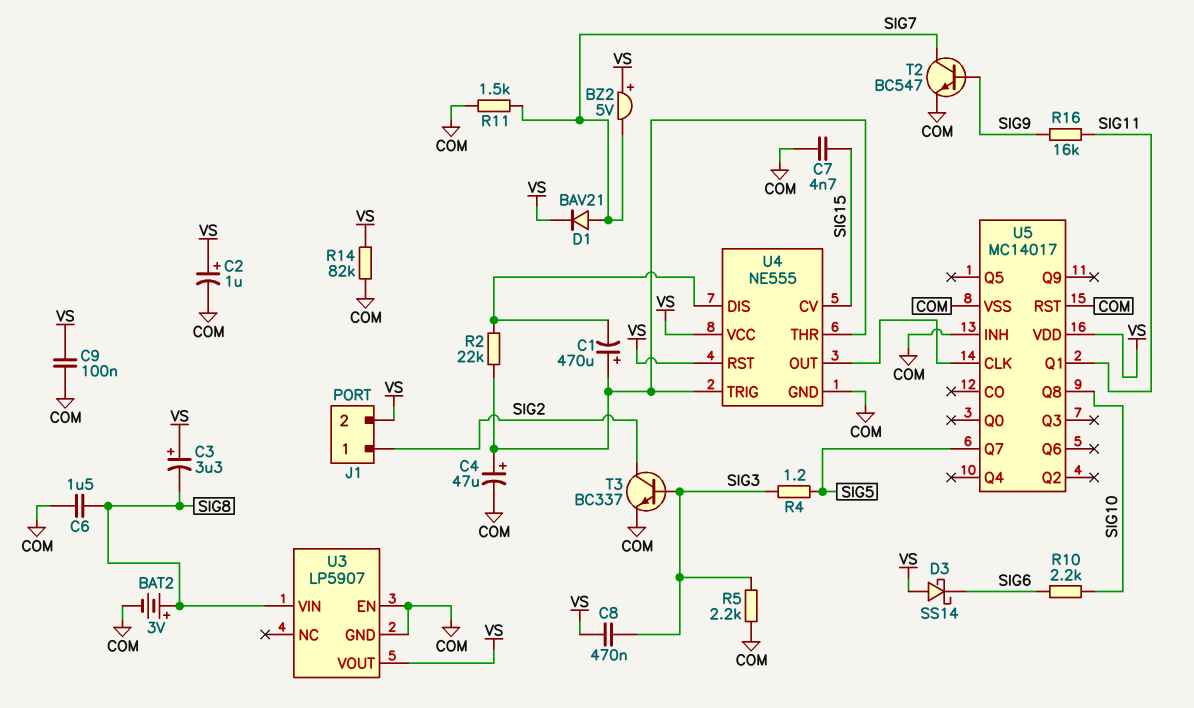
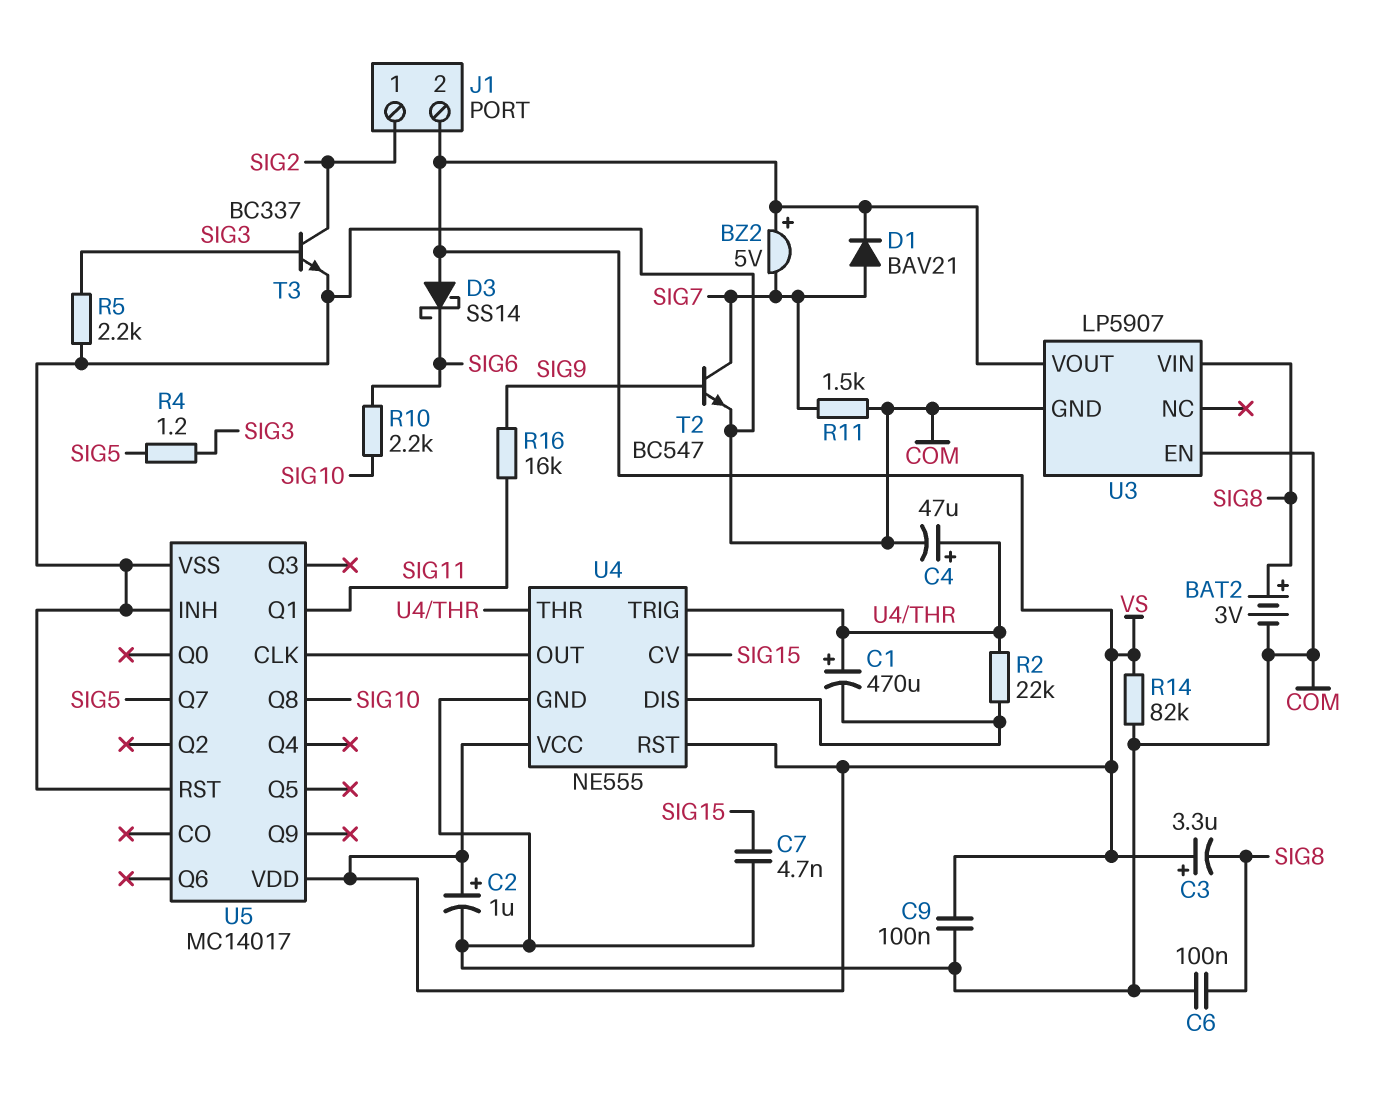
C6: 1.5uF (COM, SIG8) -> 100nF (COM, SIG8)
C8: 470nF (SIG3, VS) -> none

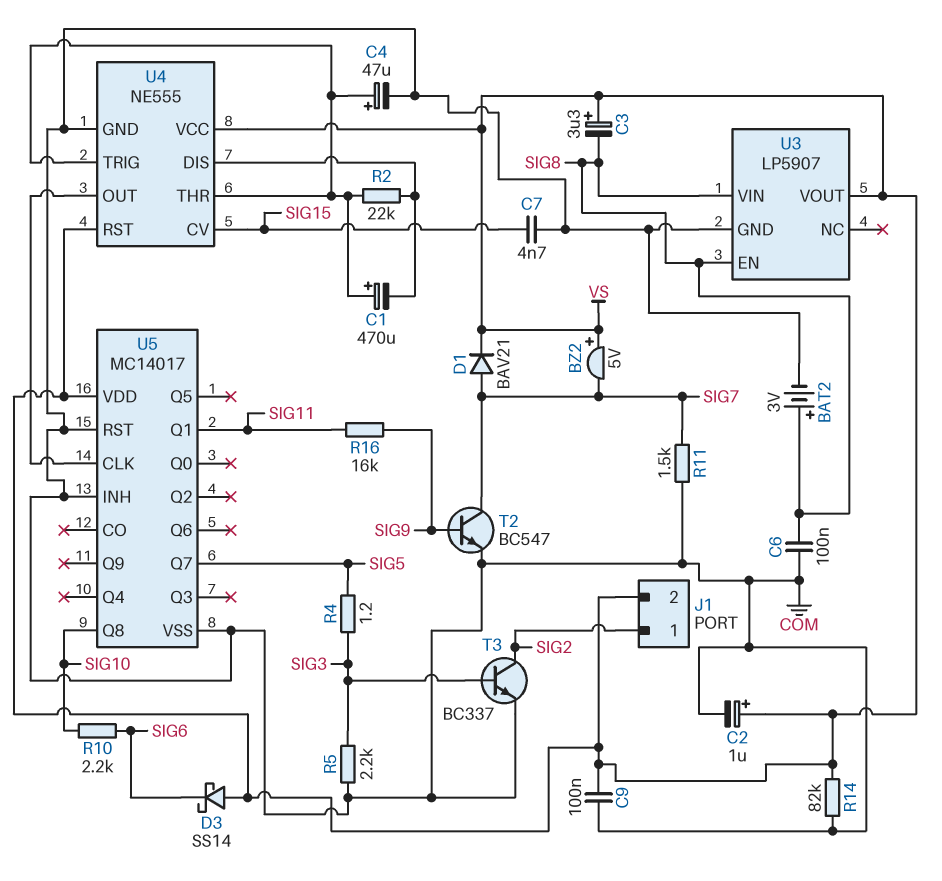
U3 pin EN: COM -> SIG8

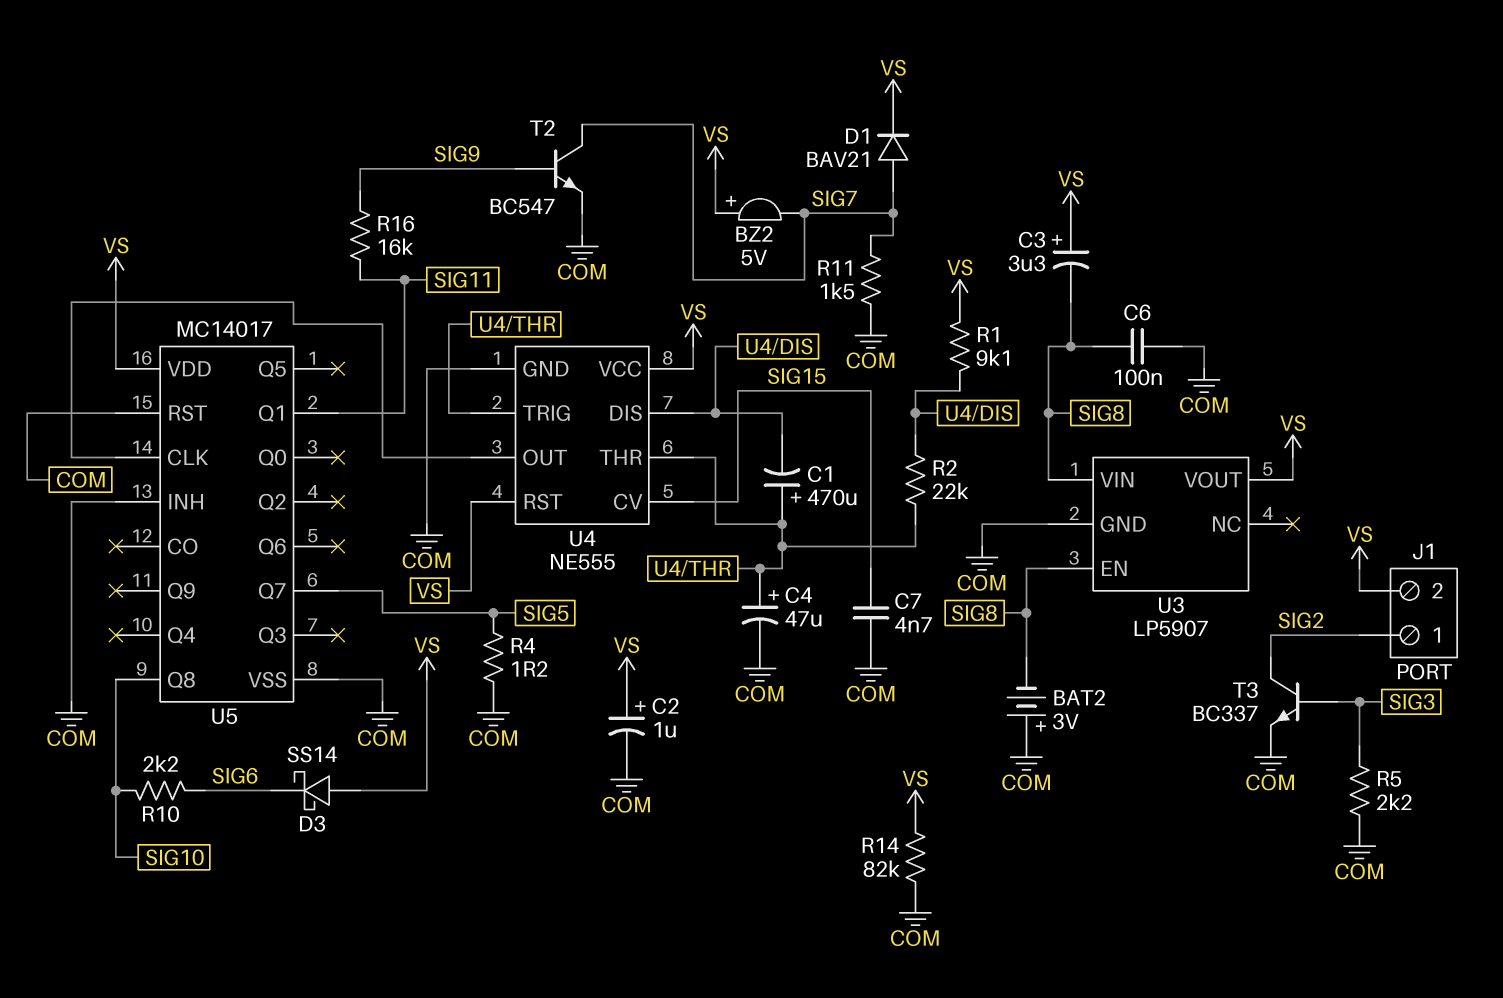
BAT2: 3V (plus SIG8, minus COM) -> 3V (plus COM, minus SIG8)
C9: 100nF (COM, VS) -> none
R1: none -> 9.1k (U4/DIS, VS)
R4: 1.2 (SIG3, SIG5) -> 1.2 (COM, SIG5)

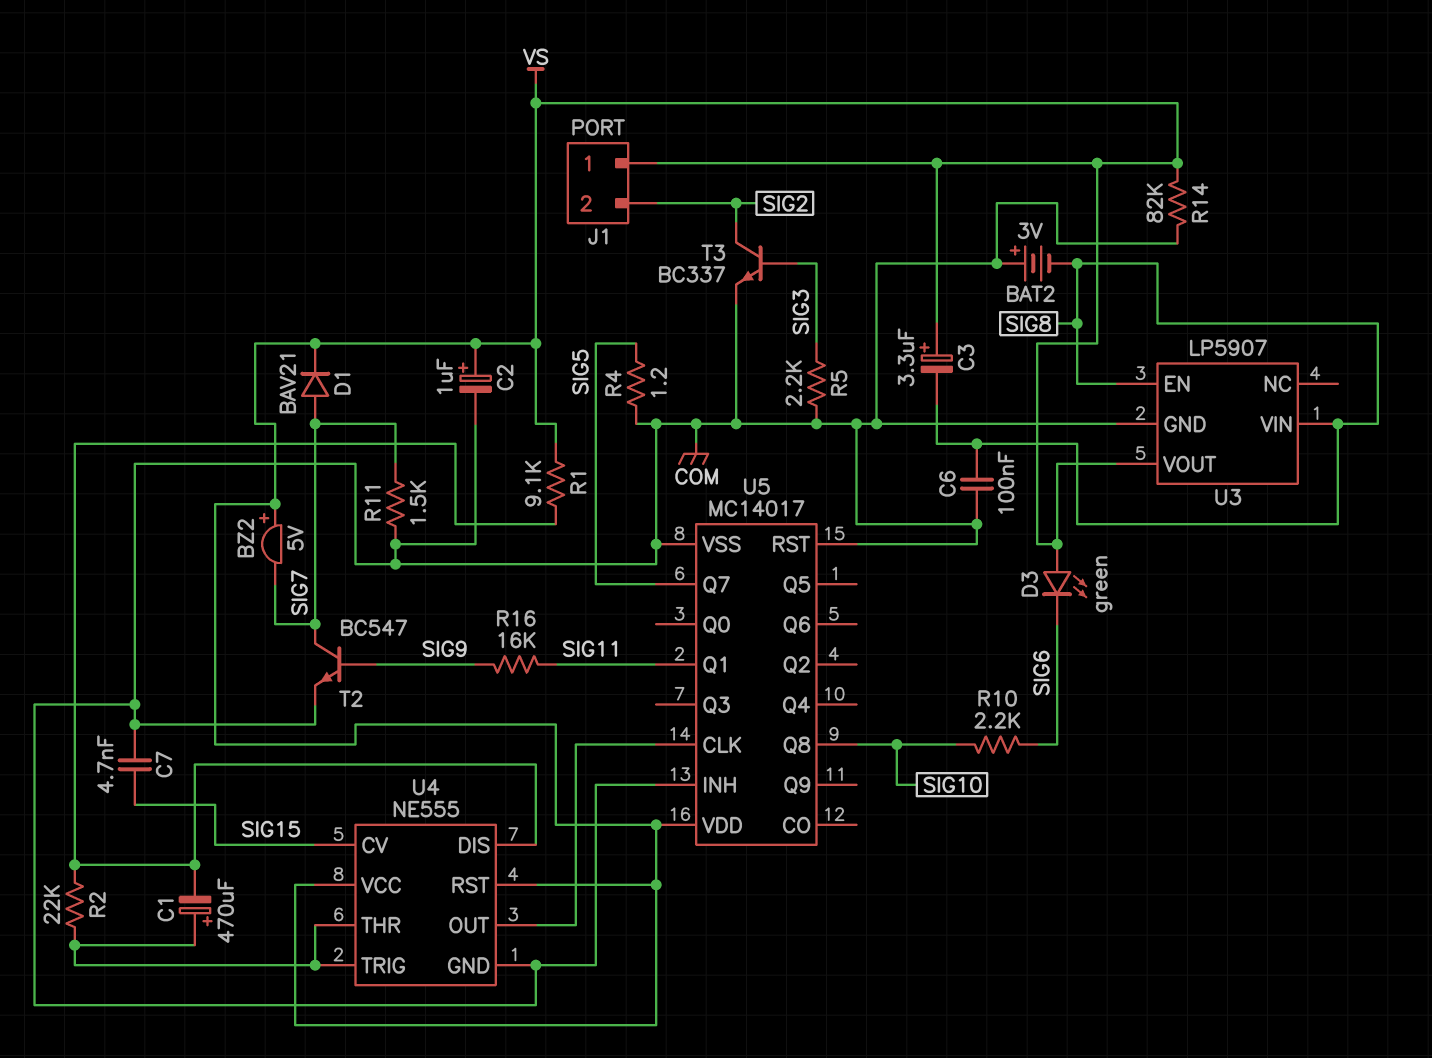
C4: 47uF (plus U4/THR, minus COM) -> none
D3: schottky SS14 (A VS, K SIG6) -> LED green (A VS, K SIG6)
J1 pin 1: SIG2 -> VS
J1 pin 2: VS -> SIG2

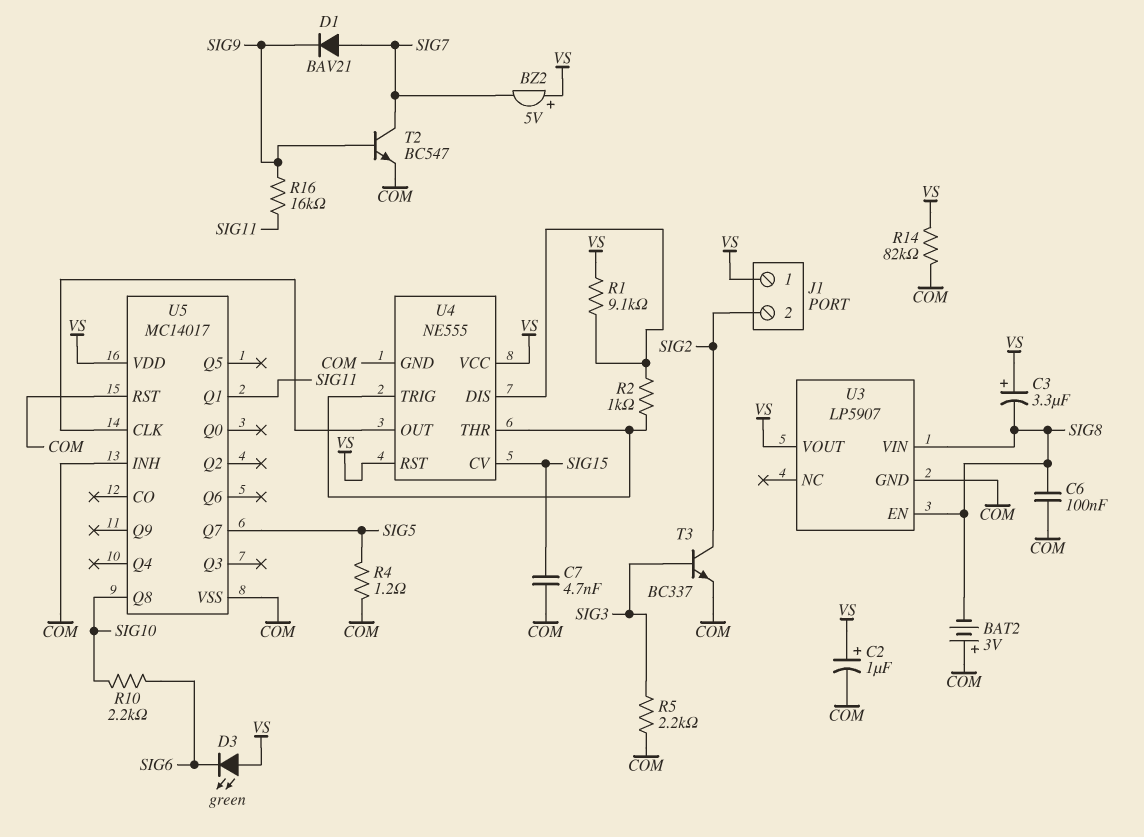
C1: 470uF (plus U4/THR, minus U4/DIS) -> none
D1: diode BAV21 (A SIG7, K VS) -> diode BAV21 (A SIG7, K SIG9)
R2: 22k (U4/DIS, U4/THR) -> 1k (U4/DIS, U4/THR)
R11: 1.5k (COM, SIG7) -> none

